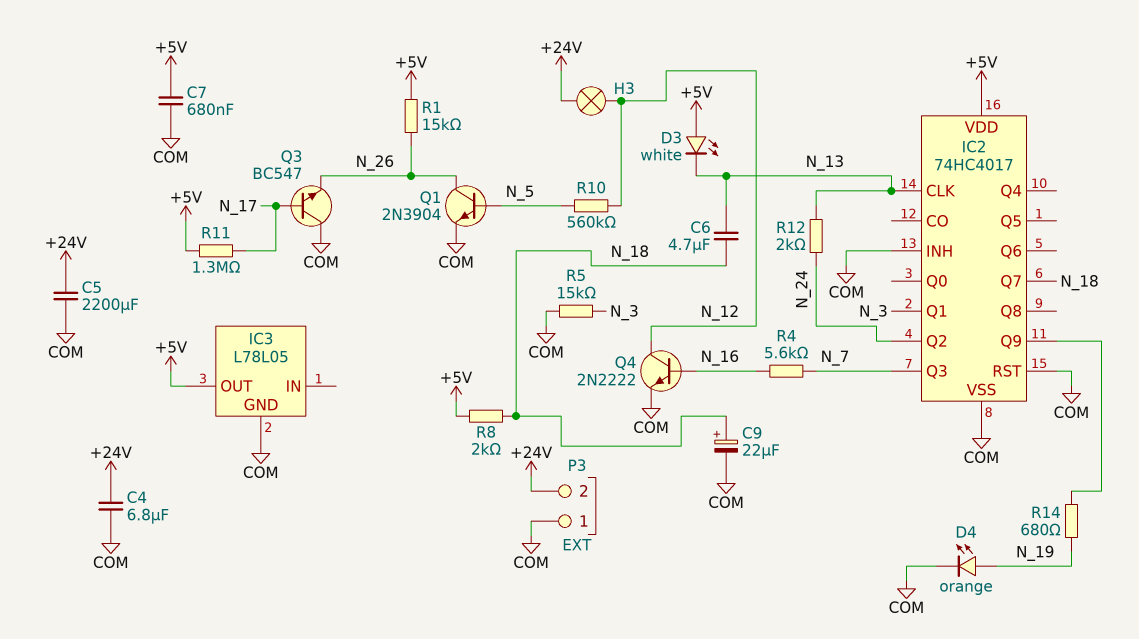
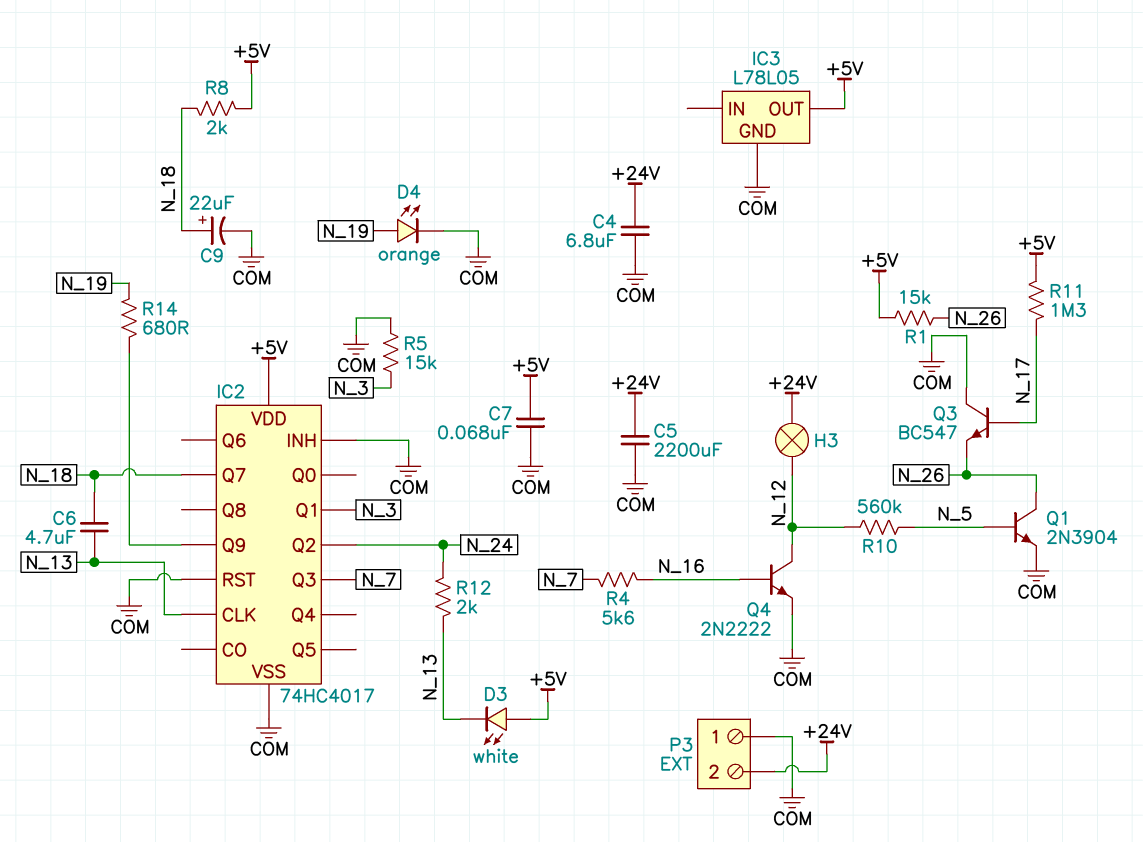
C7: 680nF (+5V, COM) -> 68nF (+5V, COM)

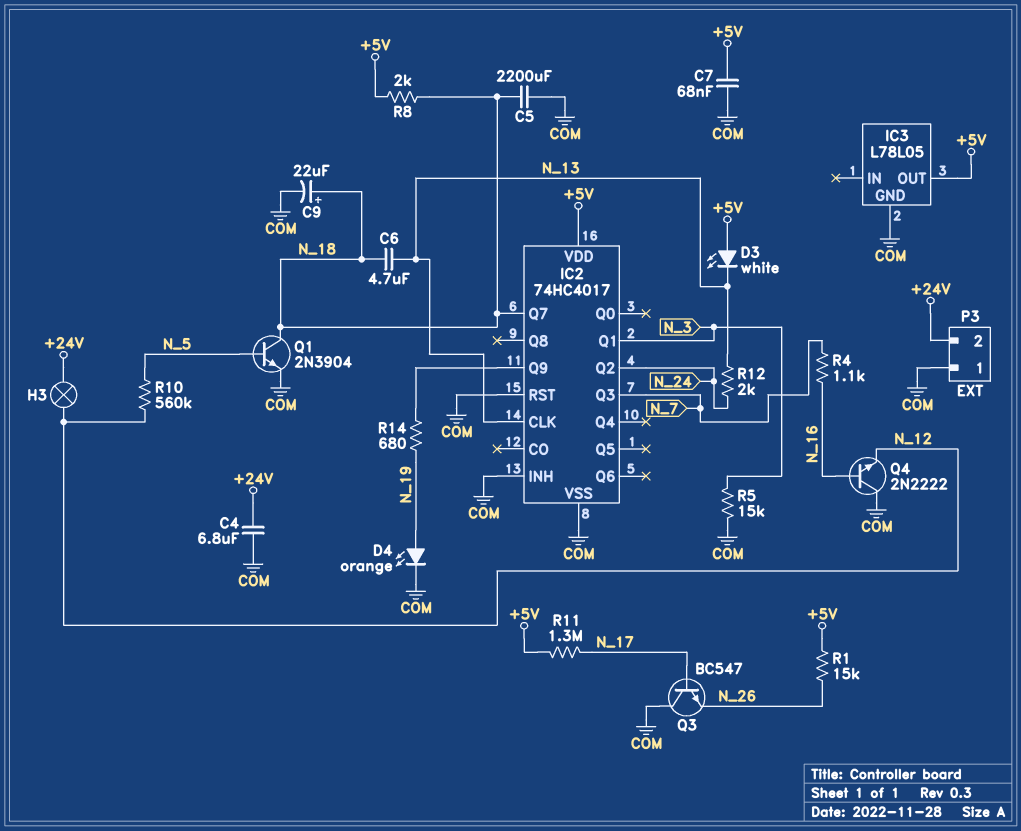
C5: 2200uF (+24V, COM) -> 2200uF (COM, N_18)
Q1: NPN 2N3904 (B N_5, C N_26, E COM) -> NPN 2N3904 (B N_5, C N_18, E COM)
Q4: NPN 2N2222 (B N_16, C N_12, E COM) -> NPN 2N2222 (B N_16, C COM, E N_12)
R4: 5.6k (N_7, N_16) -> 1.1k (N_7, N_16)

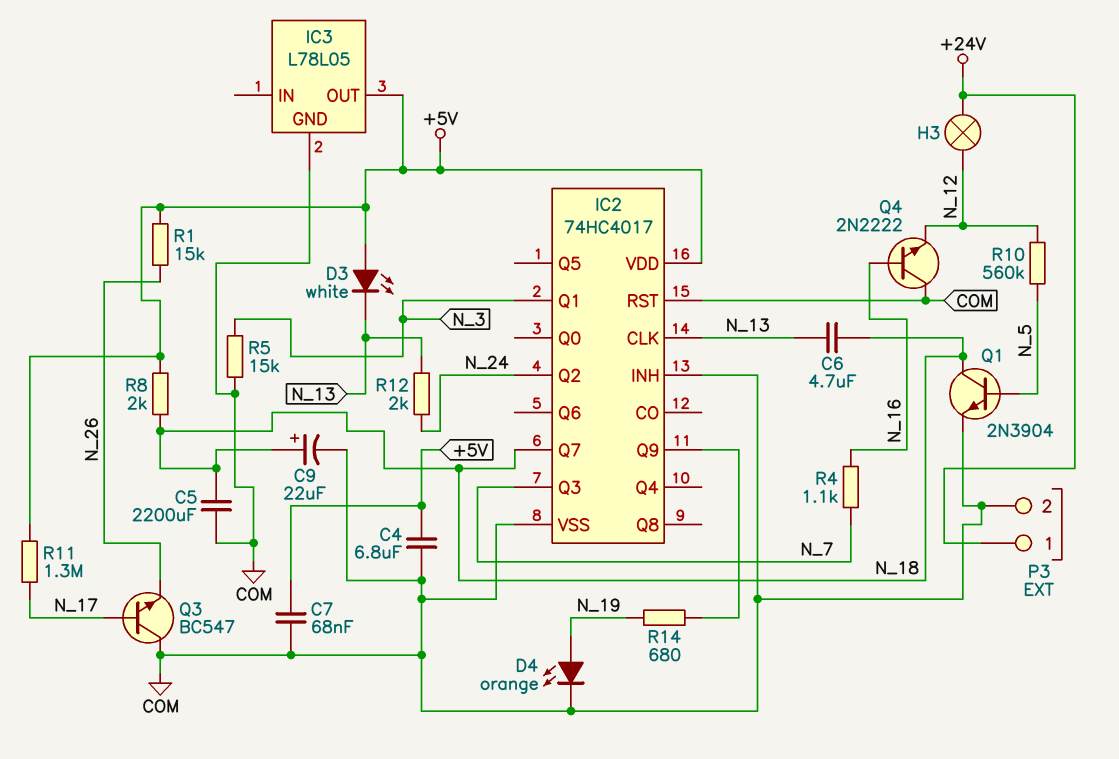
C4: 6.8uF (+24V, COM) -> 6.8uF (+5V, COM)
P3 pin 1: COM -> +24V
P3 pin 2: +24V -> COM

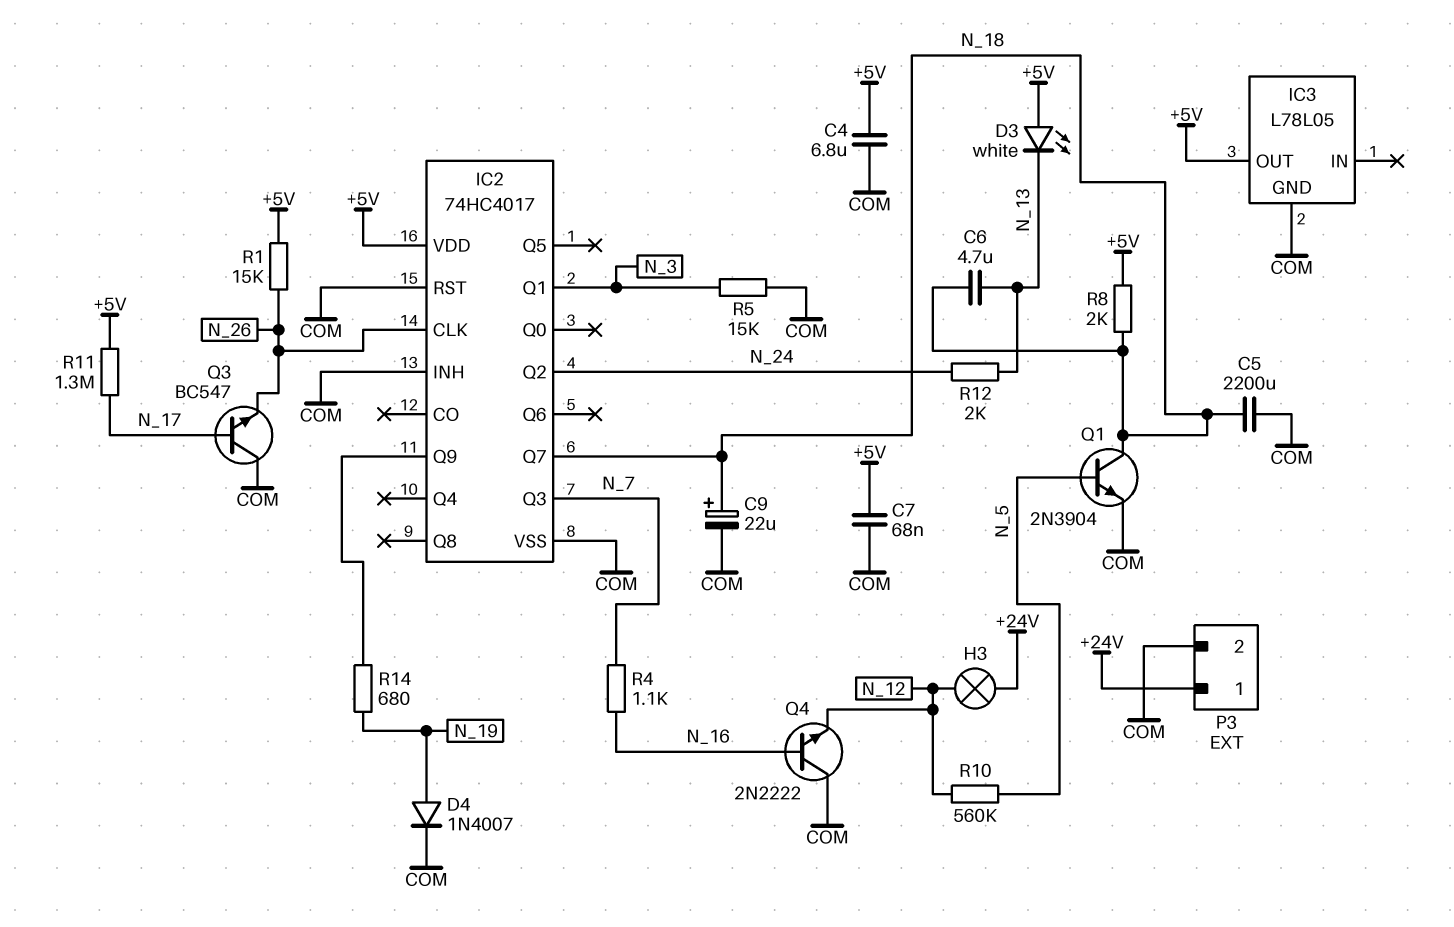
D4: LED orange (A N_19, K COM) -> diode 1N4007 (A N_19, K COM)
IC2 pin CLK: N_13 -> N_26

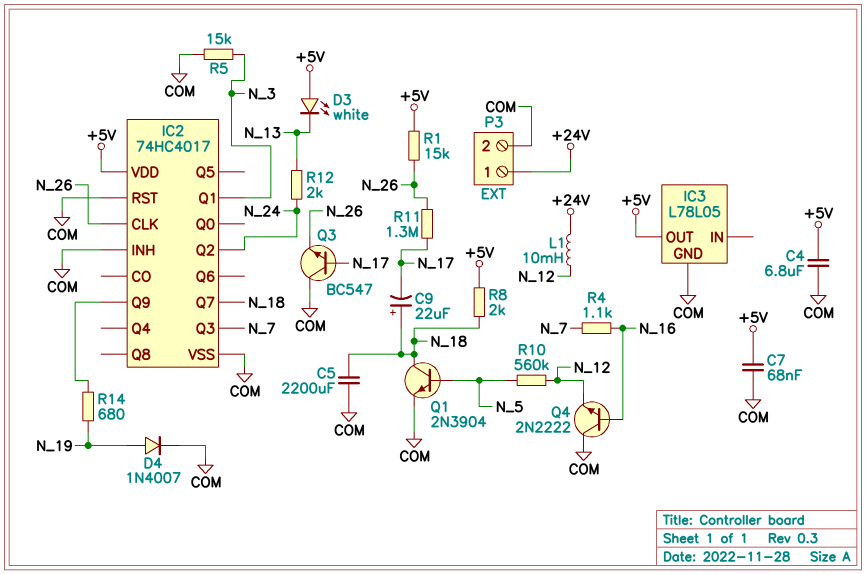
C6: 4.7uF (N_13, N_18) -> none
C9: 22uF (plus N_18, minus COM) -> 22uF (plus N_18, minus N_17)
H3: lamp (+24V, N_12) -> none
L1: none -> 10mH (+24V, N_12)
R11: 1.3M (+5V, N_17) -> 1.3M (N_17, N_26)

